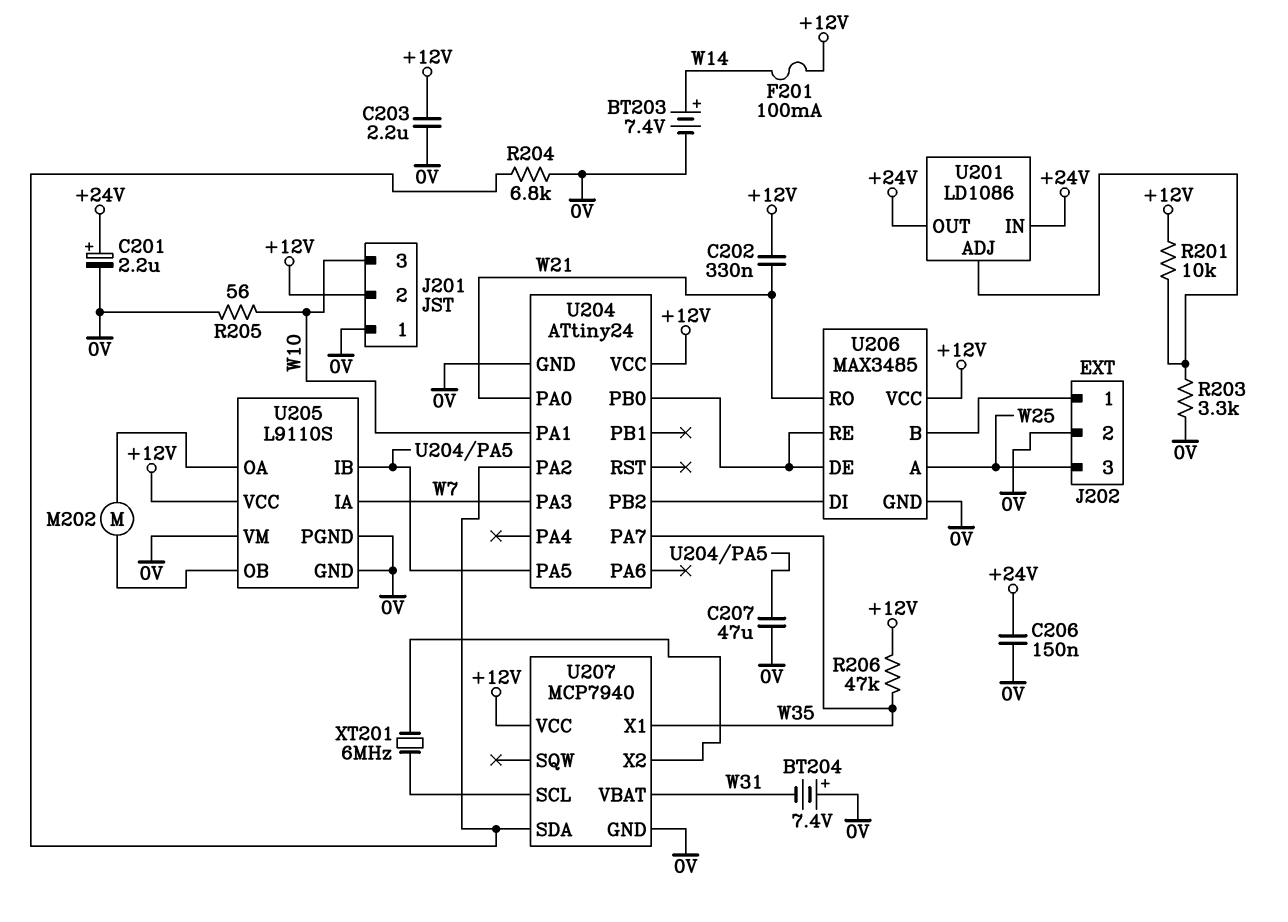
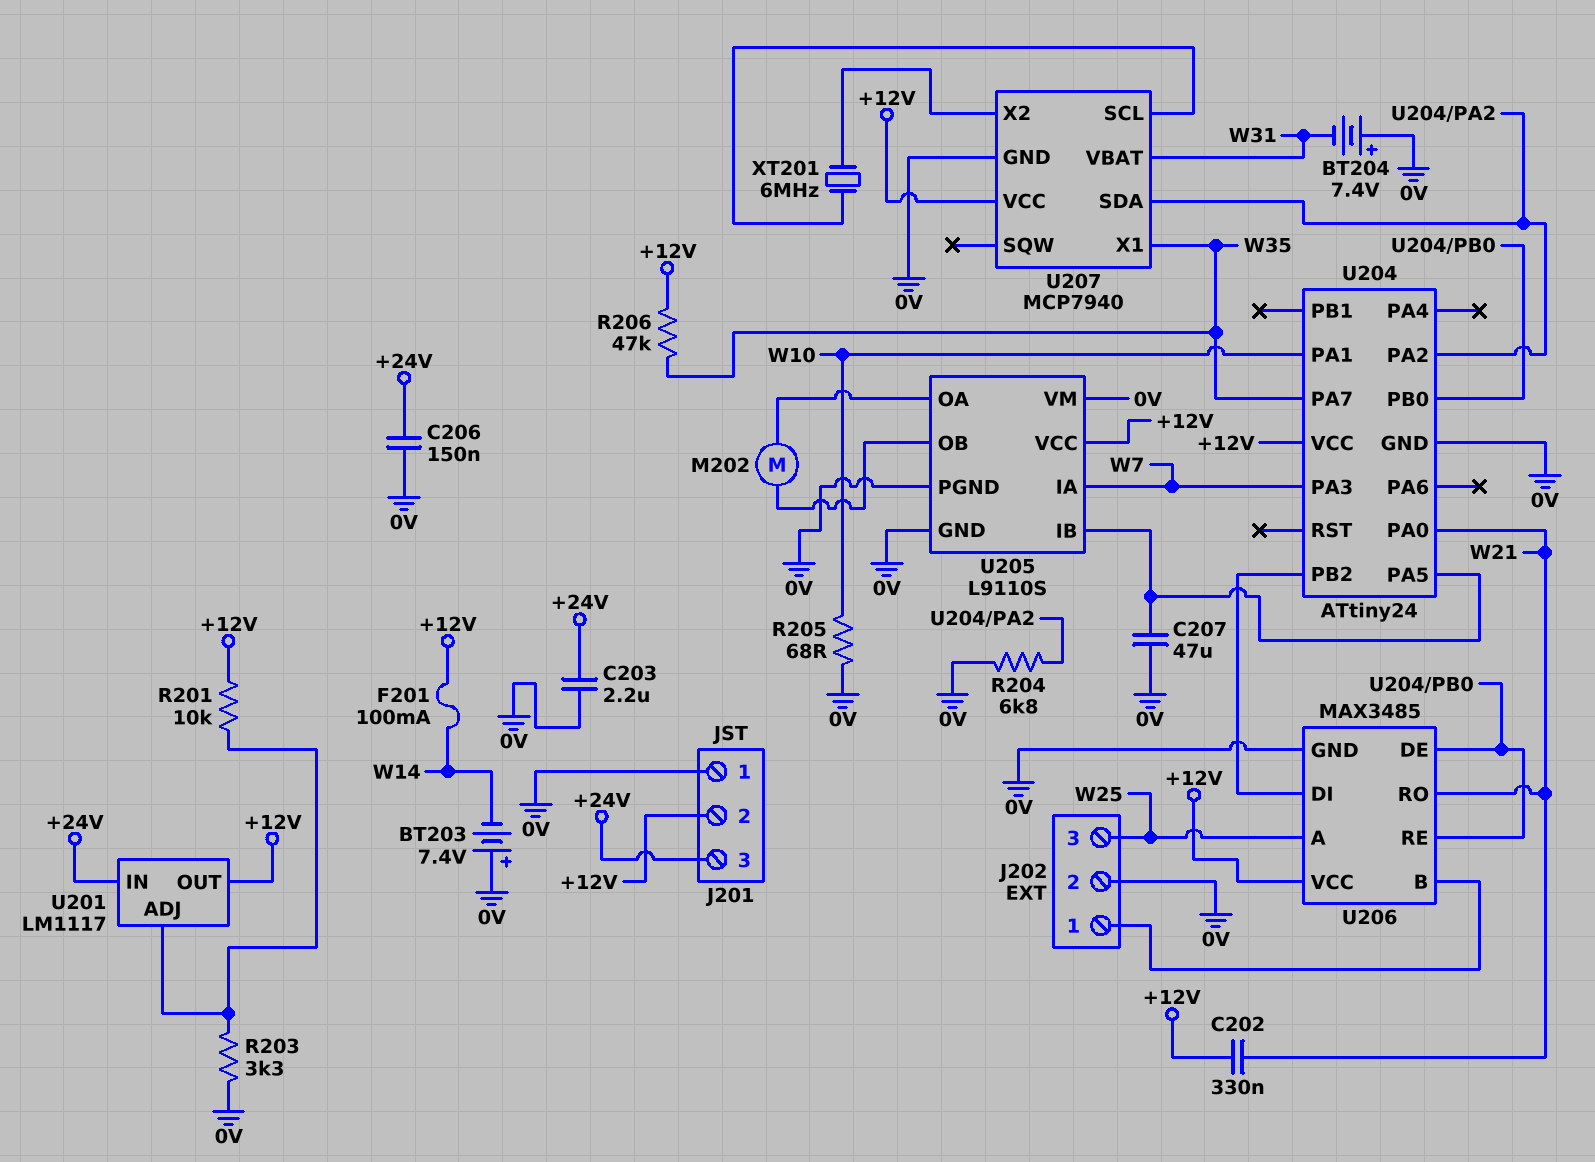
BT203: 7.4V (plus W14, minus 0V) -> 7.4V (plus 0V, minus W14)
C201: 2.2uF (plus +24V, minus 0V) -> none
C203: 2.2uF (+12V, 0V) -> 2.2uF (+24V, 0V)
J201 pin 3: W10 -> +24V
R205: 56 (0V, W10) -> 68 (0V, W10)
U201: LD1086 -> LM1117
U201 pin OUT: +24V -> +12V

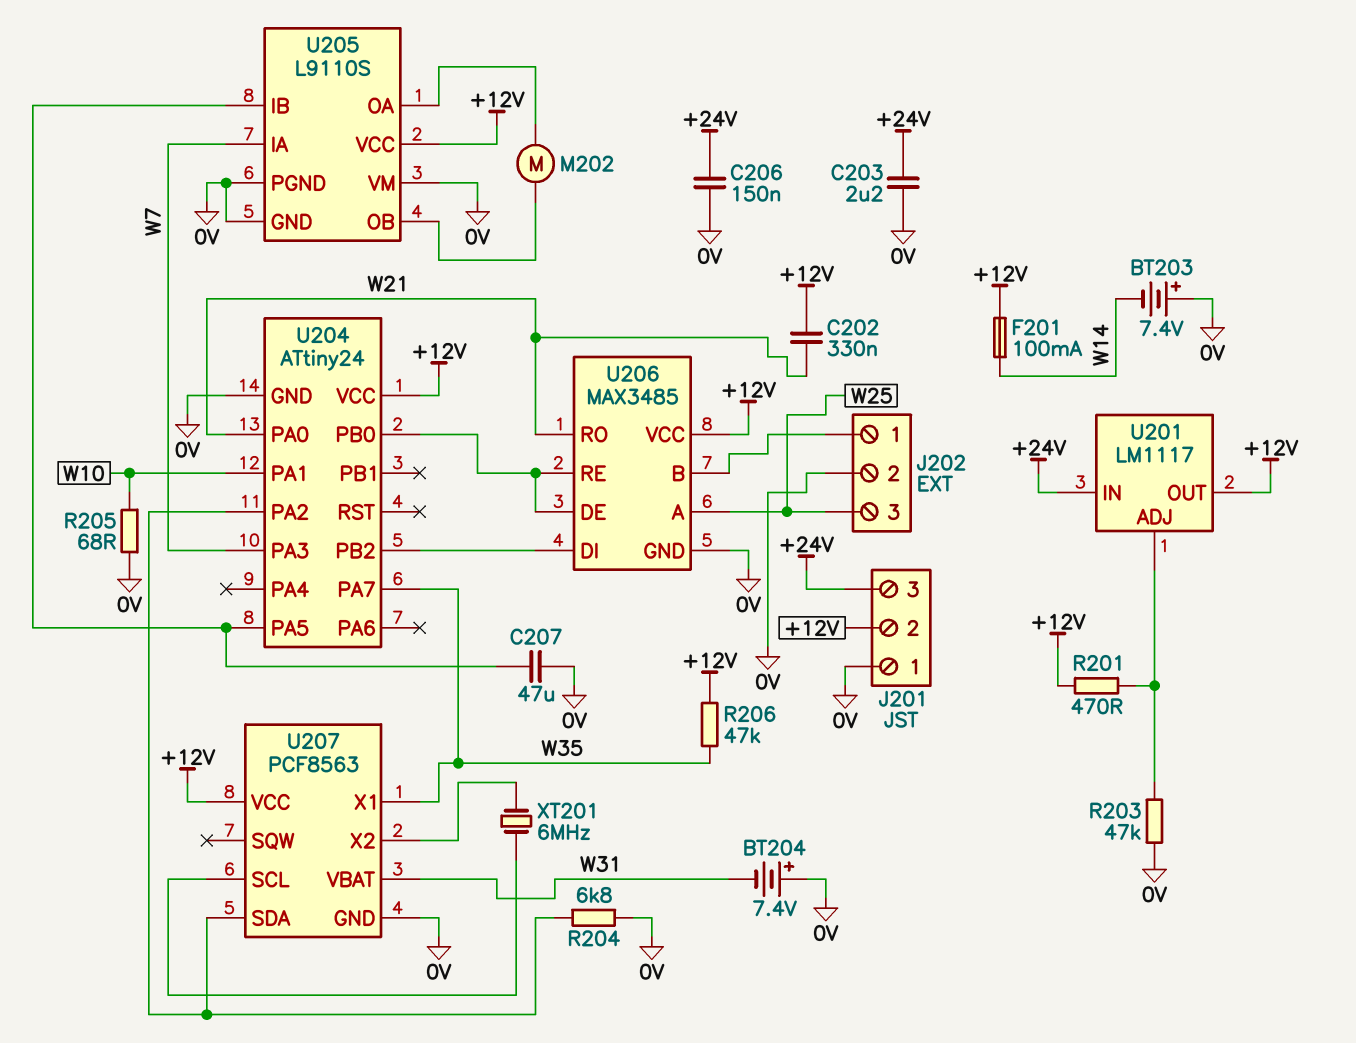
R201: 10k (+12V, U201/ADJ) -> 470 (+12V, U201/ADJ)
R203: 3.3k (0V, U201/ADJ) -> 47k (0V, U201/ADJ)
U207: MCP7940 -> PCF8563

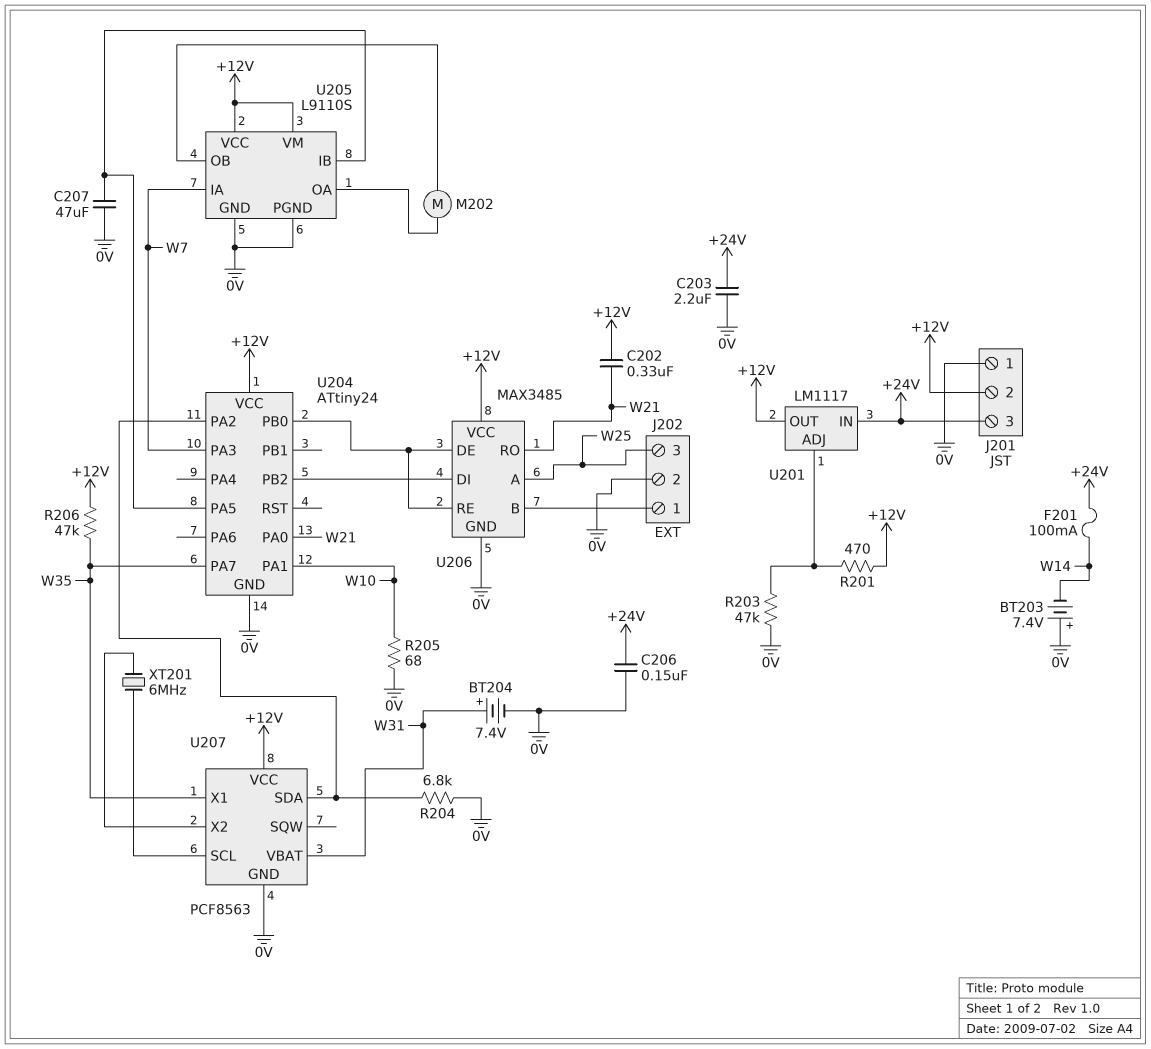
BT204: 7.4V (plus 0V, minus W31) -> 7.4V (plus W31, minus 0V)
F201: 100mA (+12V, W14) -> 100mA (+24V, W14)
U205 pin VM: 0V -> +12V

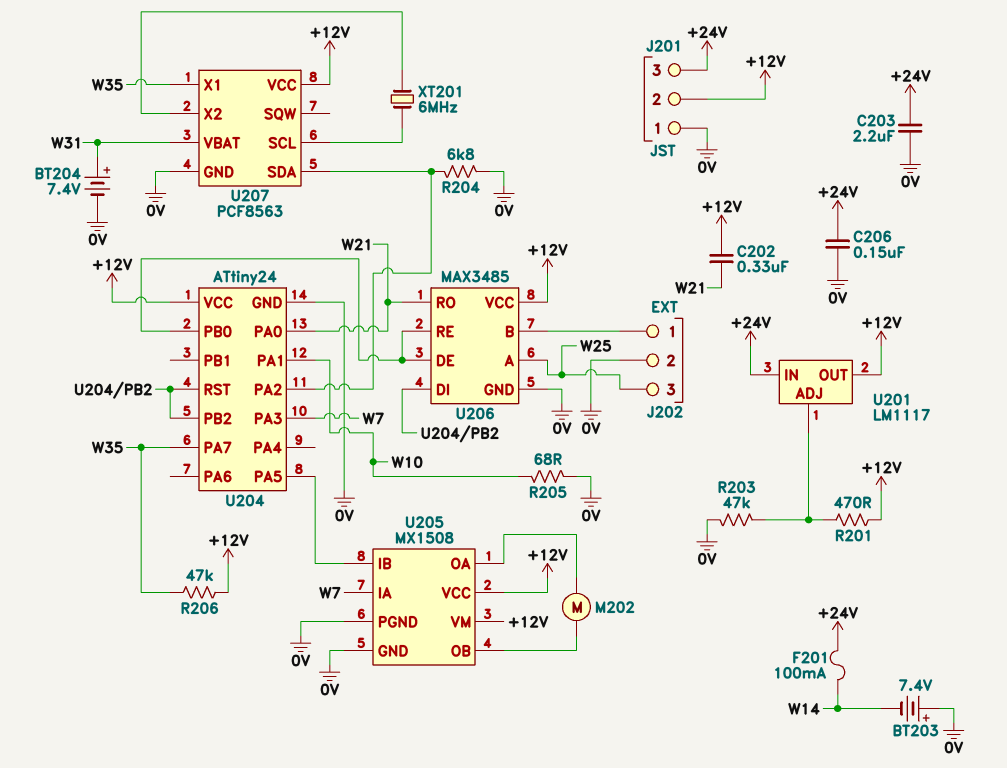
C207: 47uF (0V, U204/PA5) -> none
U204 pin RST: none -> U204/PB2
U205: L9110S -> MX1508

